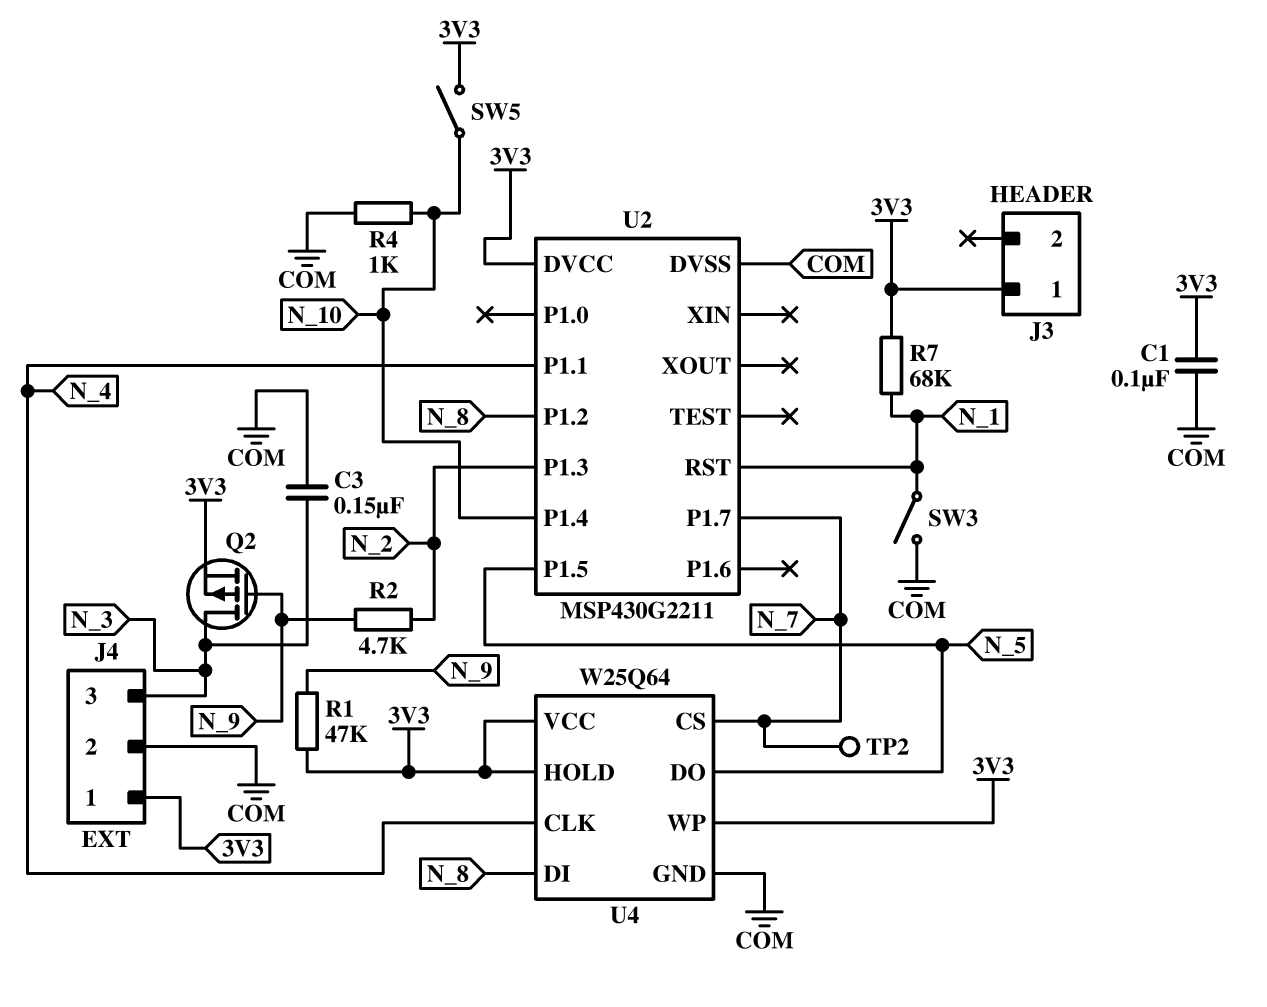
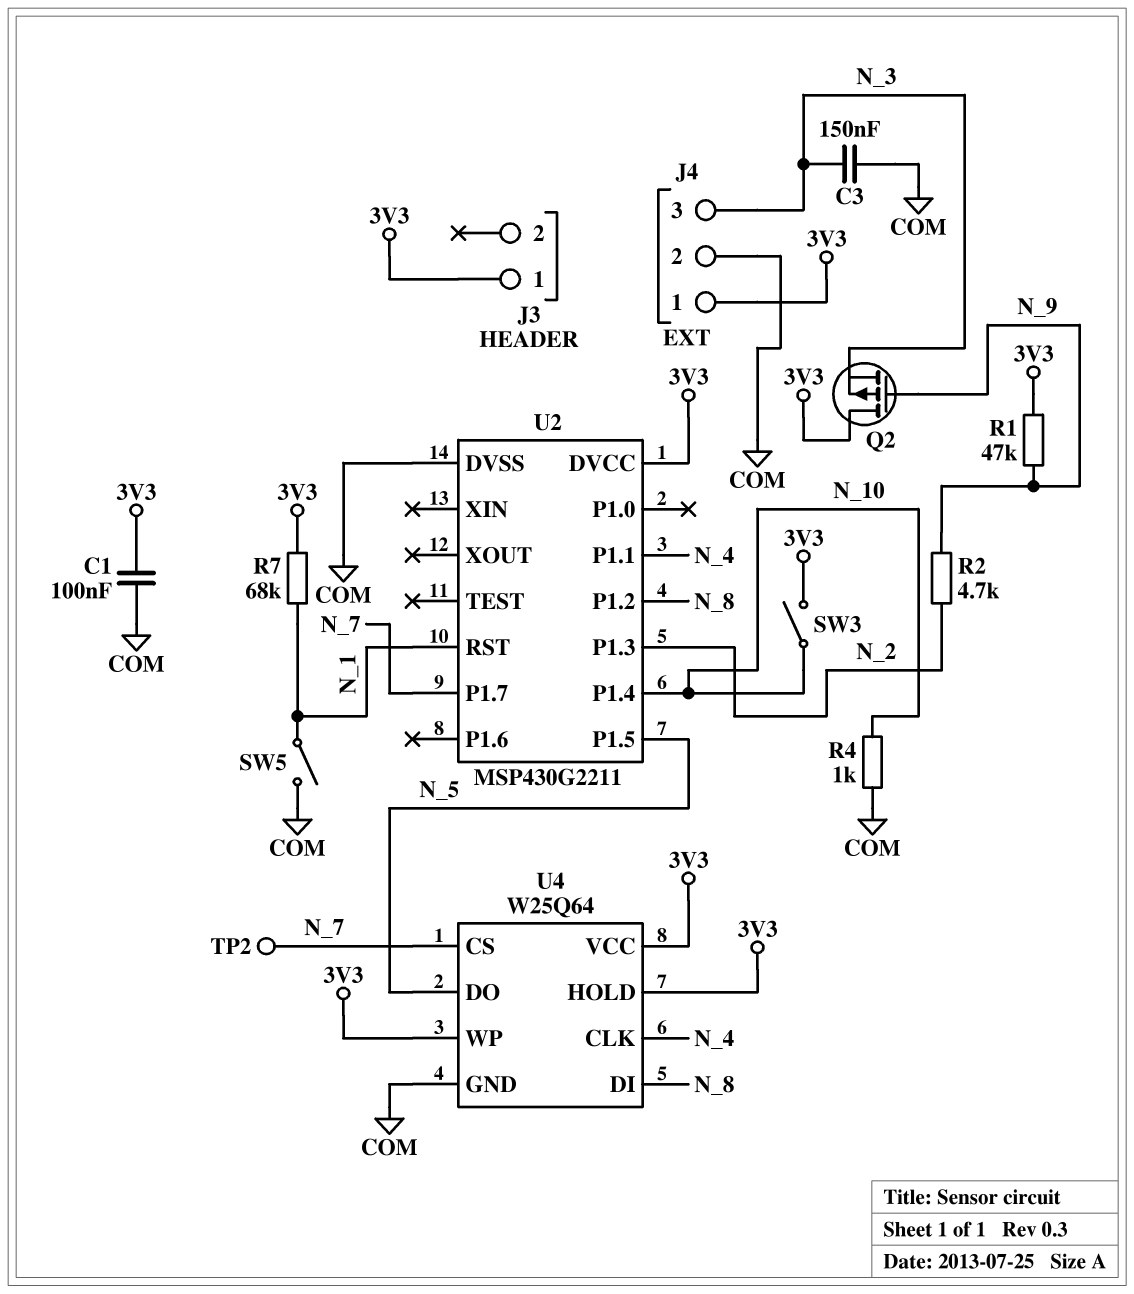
Q2: PMOS (G N_9, D N_3, S 3V3) -> PMOS (G N_9, D 3V3, S N_3)
SW3: switch (COM, N_1) -> switch (3V3, N_10)
SW5: switch (3V3, N_10) -> switch (COM, N_1)

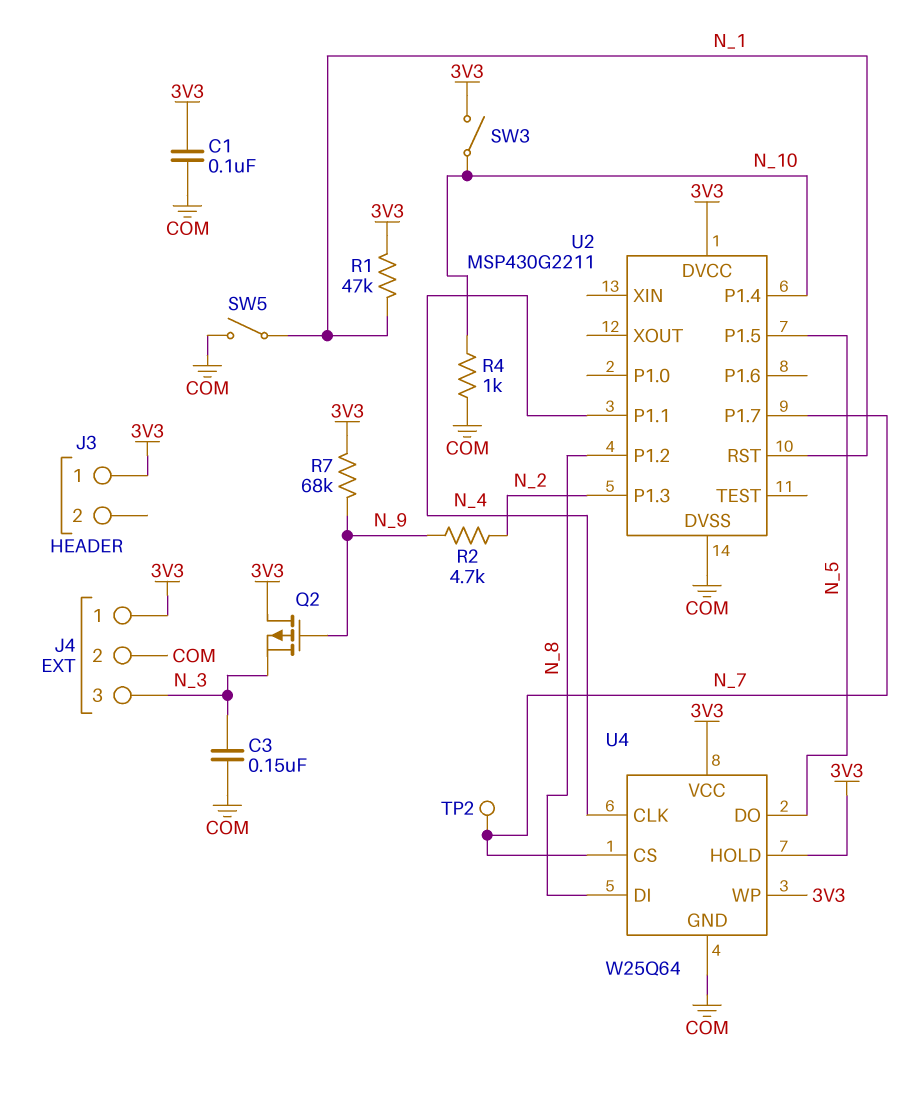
R1: 47k (3V3, N_9) -> 47k (3V3, N_1)
R7: 68k (3V3, N_1) -> 68k (3V3, N_9)

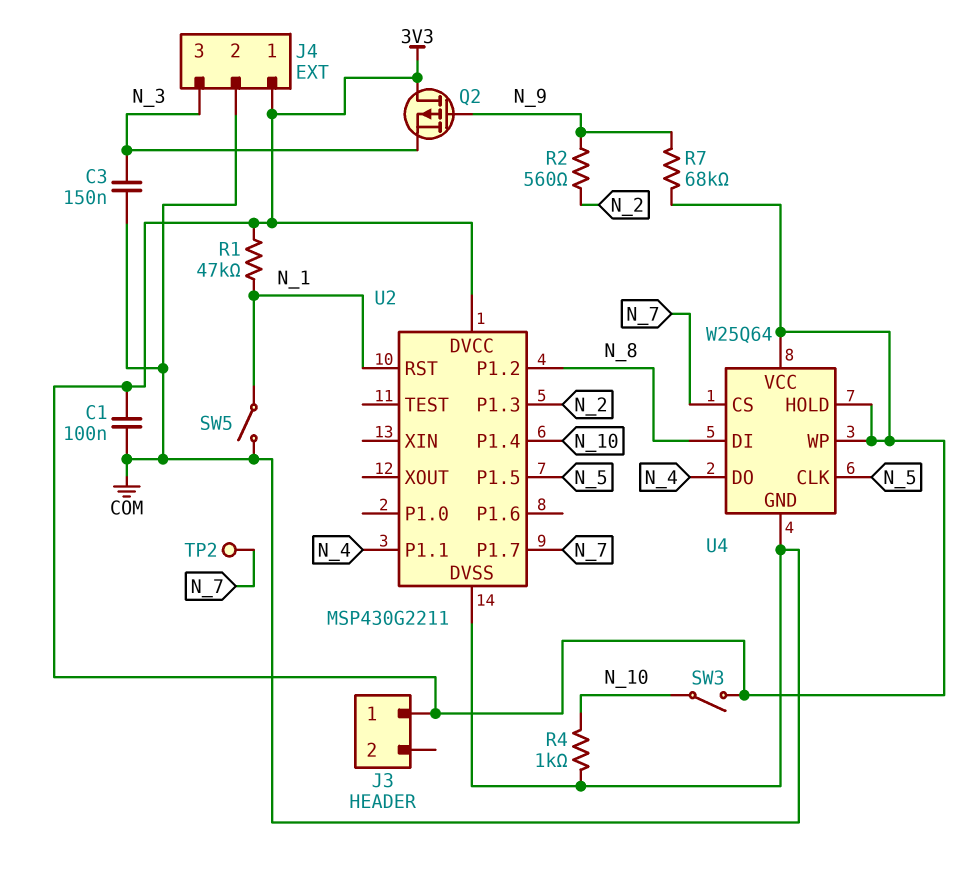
R2: 4.7k (N_2, N_9) -> 560 (N_2, N_9)
U4 pin CLK: N_4 -> N_5
U4 pin DO: N_5 -> N_4

